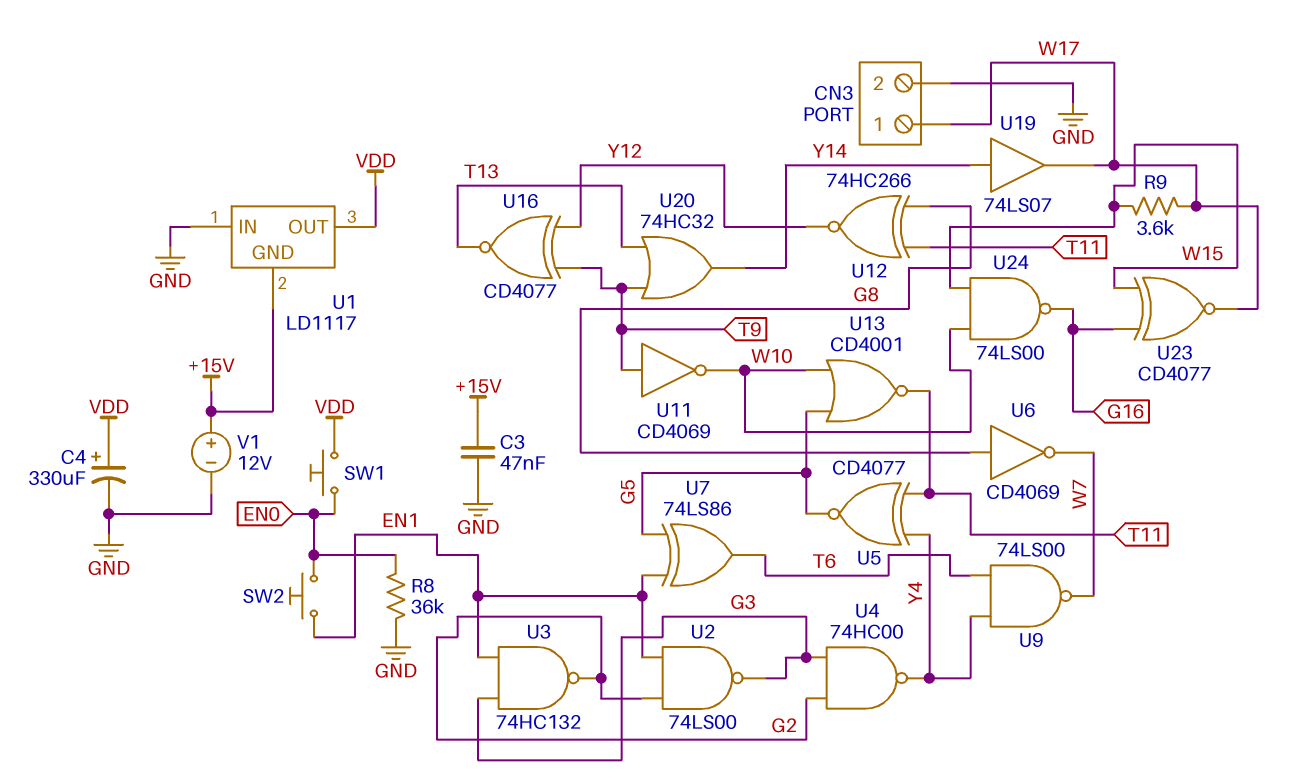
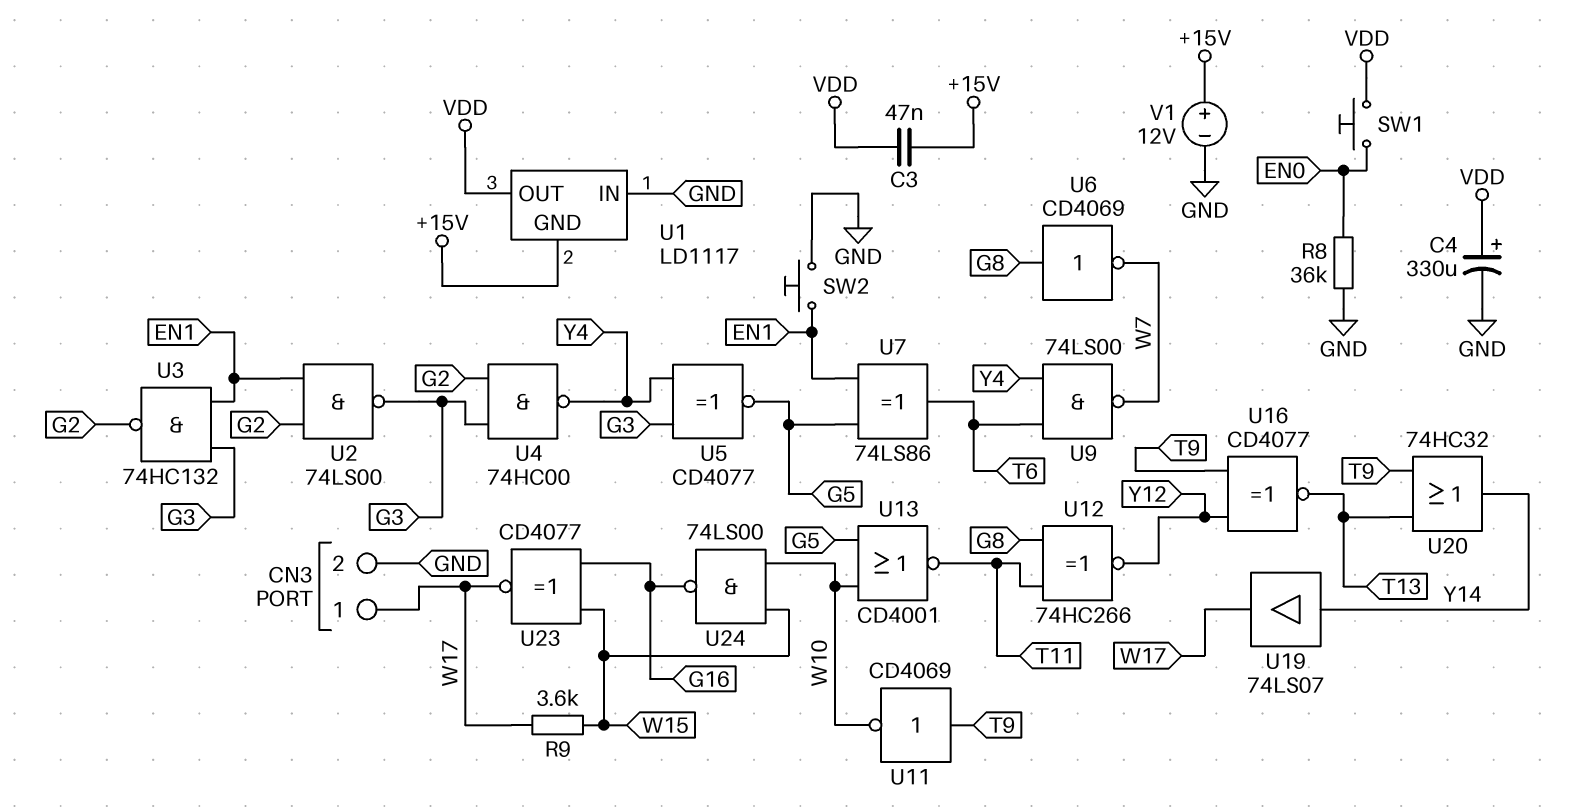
C3: 47nF (+15V, GND) -> 47nF (+15V, VDD)
SW2: button (EN0, EN1) -> button (EN1, GND)
U5: XNOR CD4077 (in T11, in Y4, out G5) -> XNOR CD4077 (in G3, in Y4, out G5)

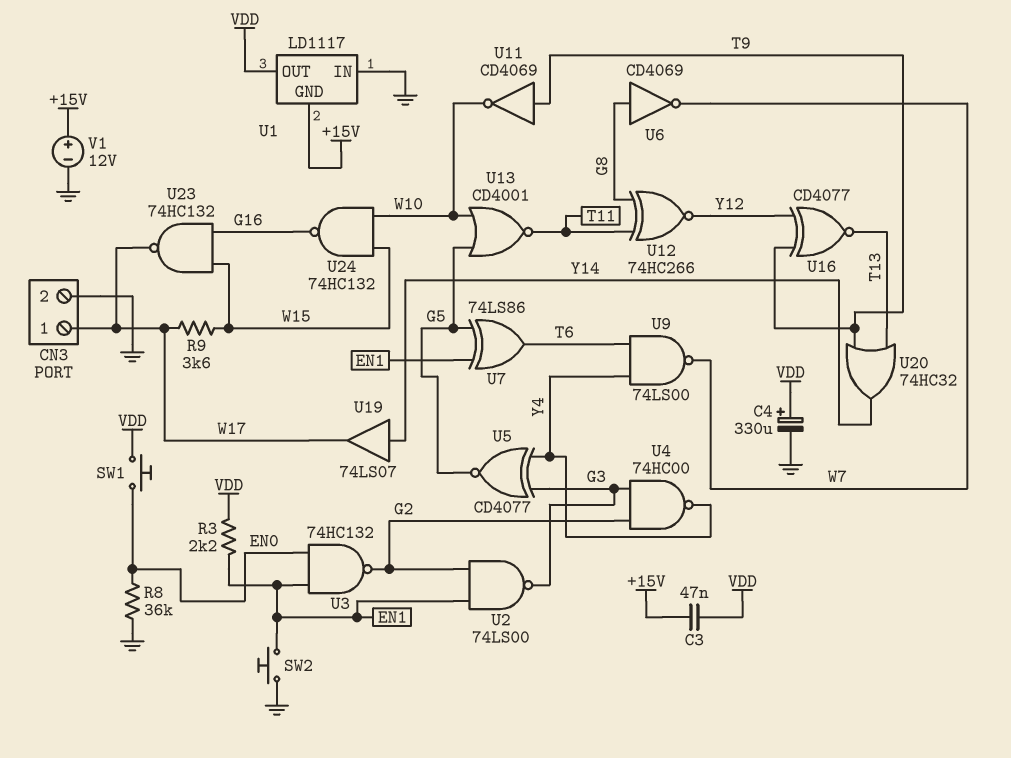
R3: none -> 2.2k (EN1, VDD)
U3: NAND 74HC132 (in EN1, in G3, out G2) -> NAND 74HC132 (in EN0, in EN1, out G2)
U23: XNOR CD4077 (in G16, in W15, out W17) -> NAND 74HC132 (in G16, in W15, out W17)
U24: NAND 74LS00 (in W10, in W15, out G16) -> NAND 74HC132 (in W10, in W15, out G16)

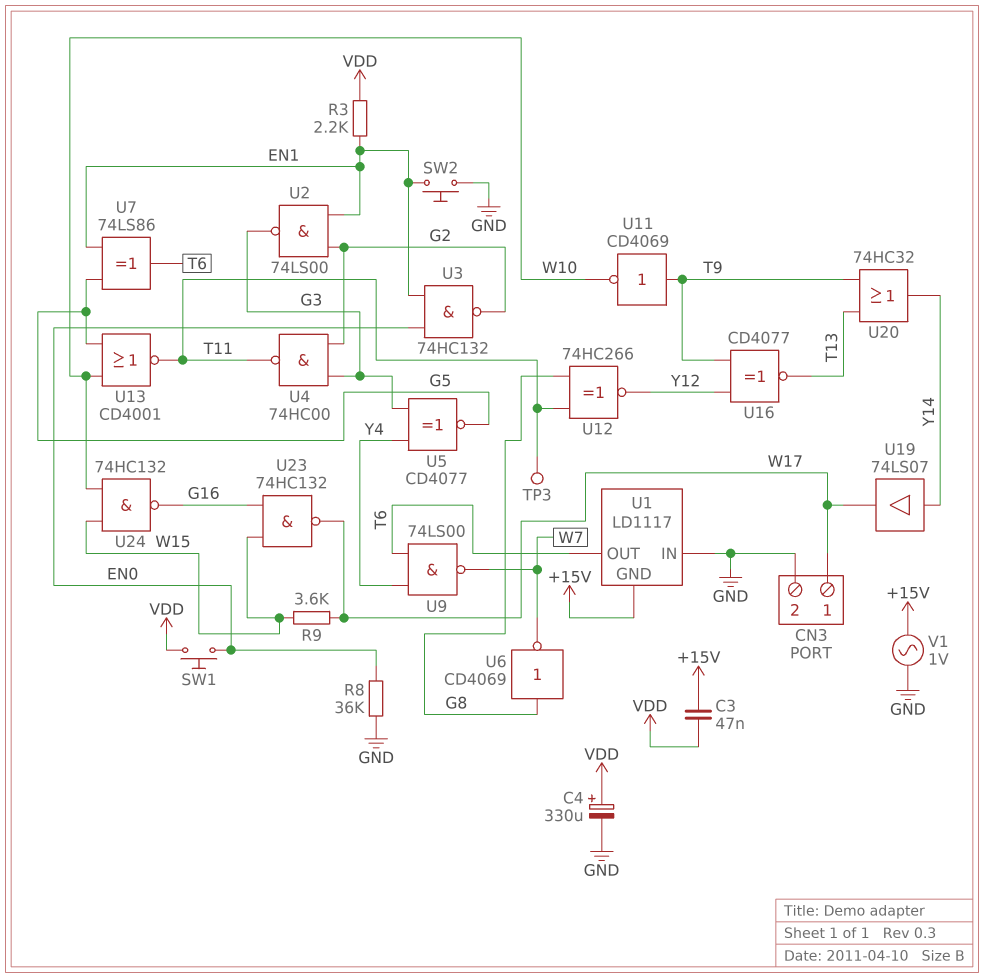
TP3: none -> test point (T11)
U1 pin OUT: VDD -> T6
U4: NAND 74HC00 (in G2, in G3, out Y4) -> NAND 74HC00 (in G2, in G3, out T11)
V1: 12V (plus +15V, minus GND) -> AC 1V (+15V, GND)

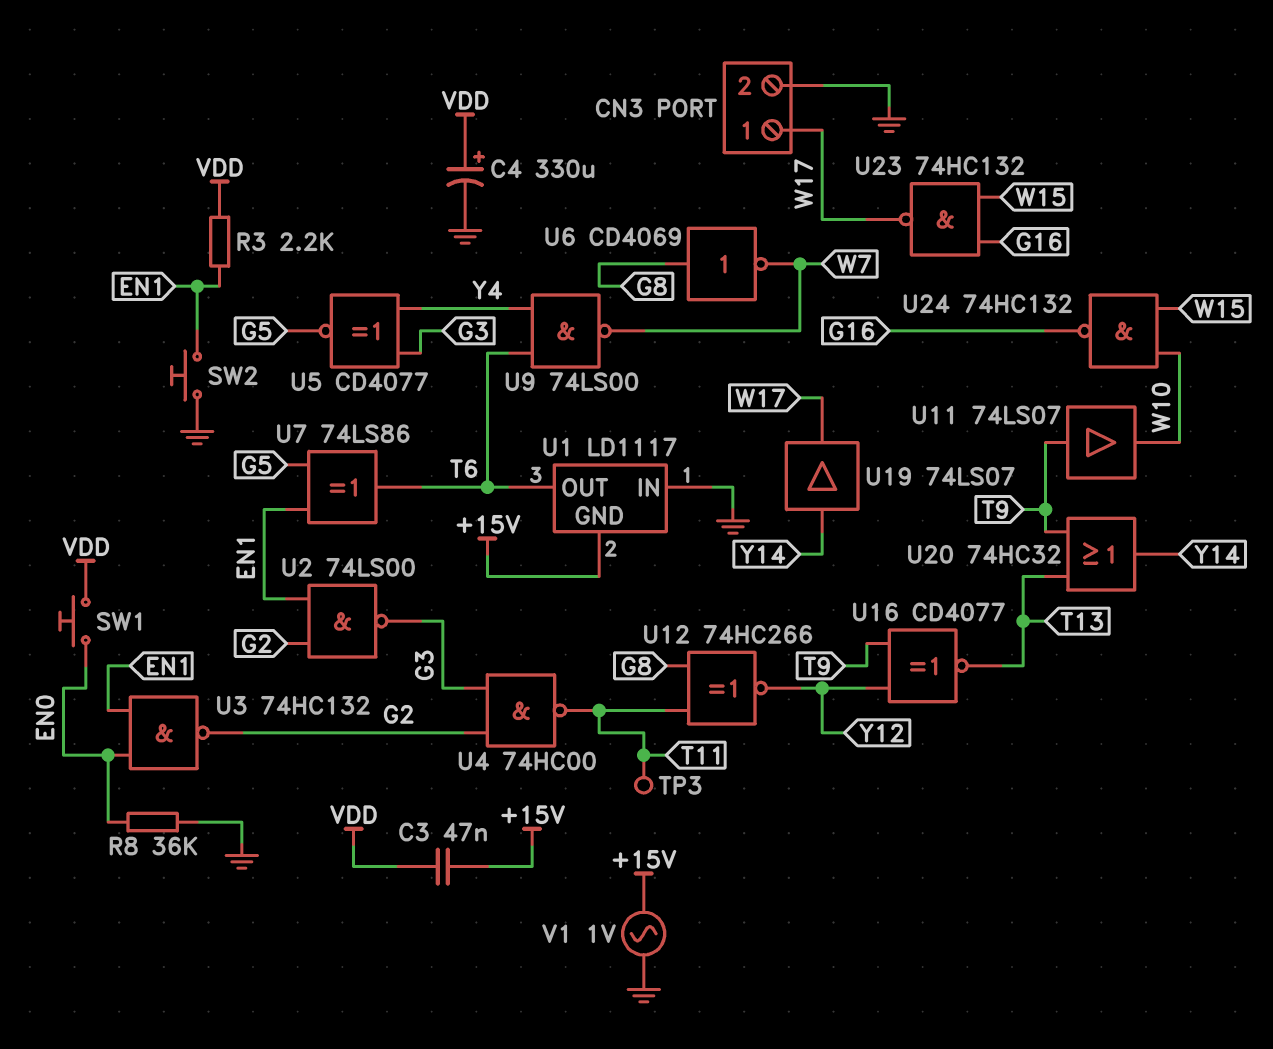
R9: 3.6k (W15, W17) -> none
U11: NOT CD4069 (in T9, out W10) -> buffer 74LS07 (in T9, out W10)
U13: NOR CD4001 (in G5, in W10, out T11) -> none

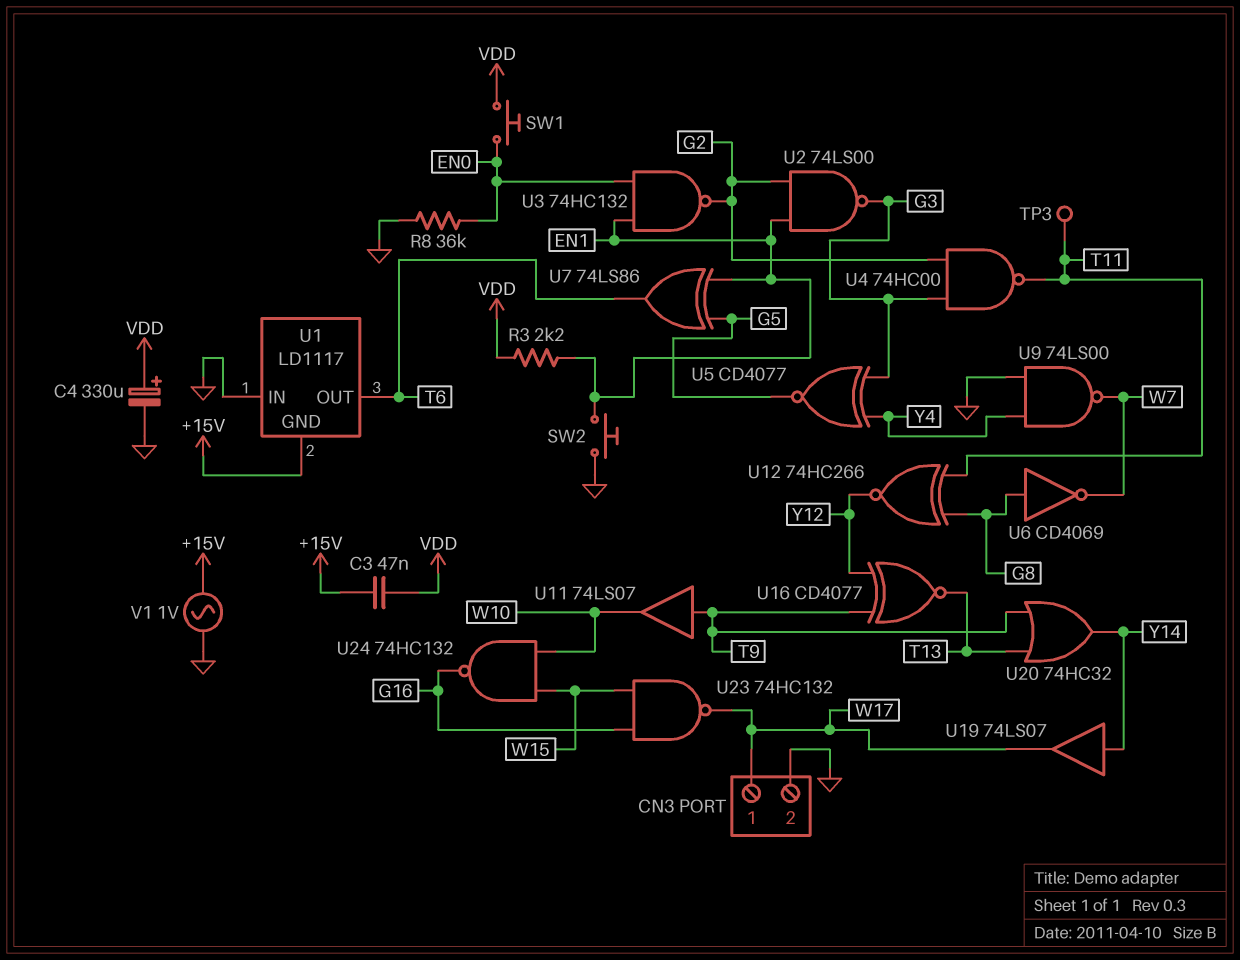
U9: NAND 74LS00 (in T6, in Y4, out W7) -> NAND 74LS00 (in GND, in Y4, out W7)

